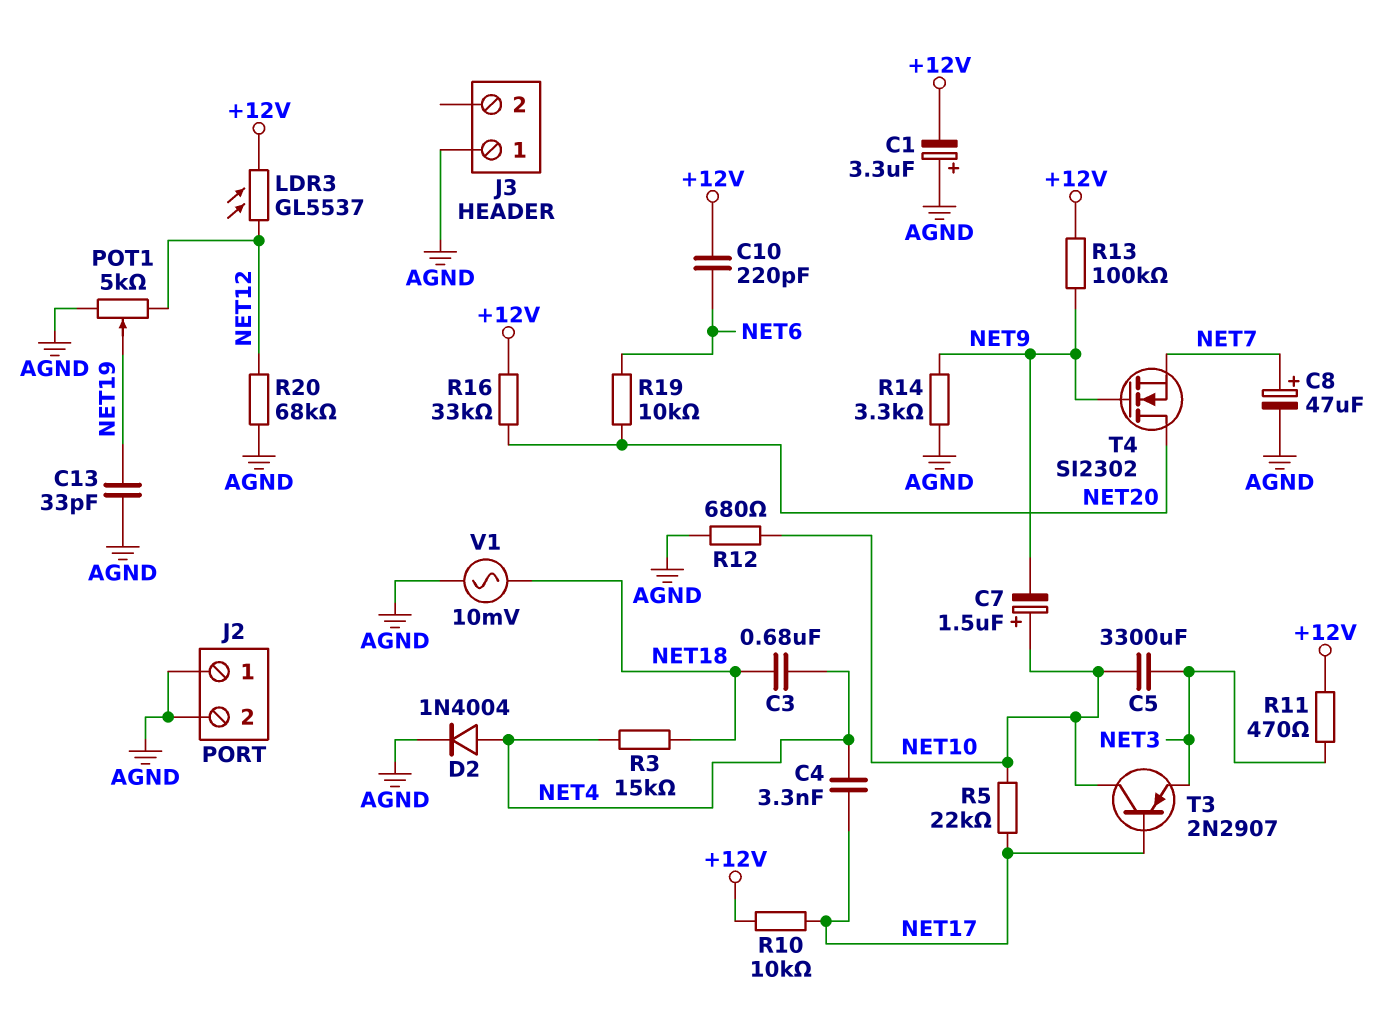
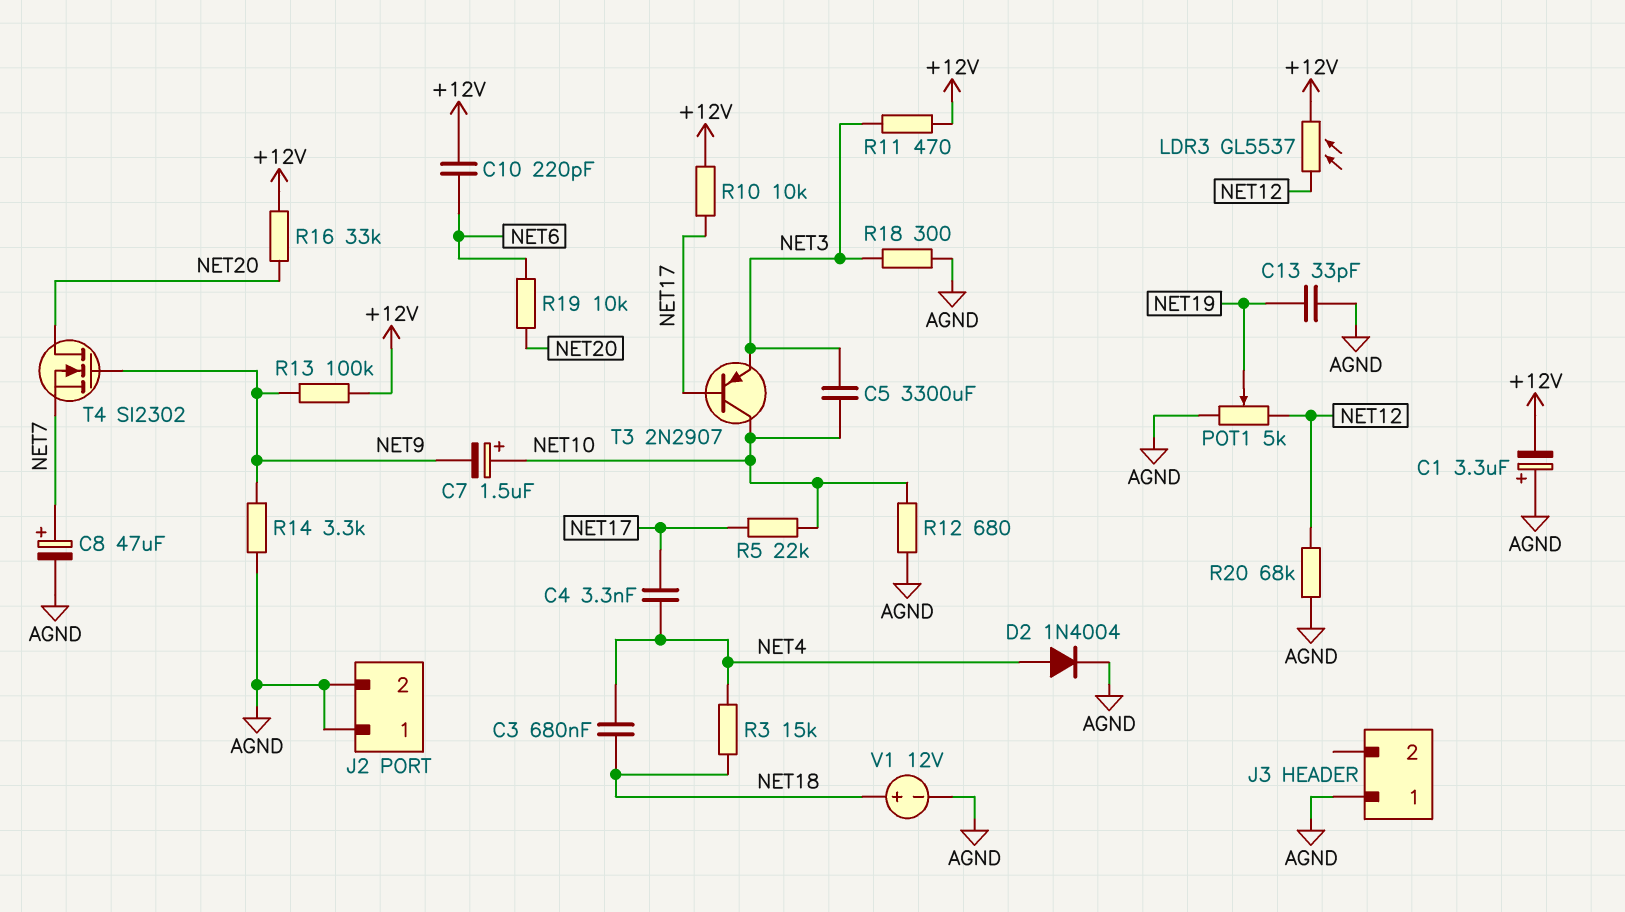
R18: none -> 300 (AGND, NET3)
V1: AC 10mV (AGND, NET18) -> 12V (plus NET18, minus AGND)

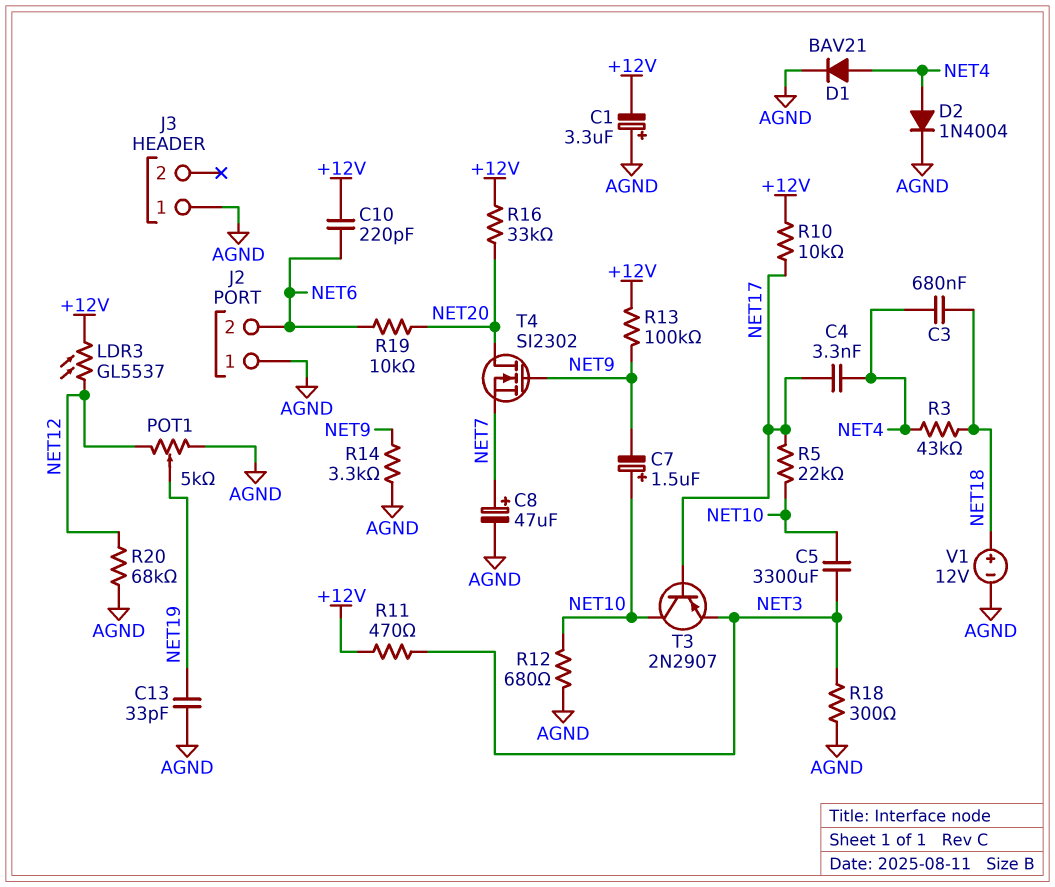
D1: none -> diode BAV21 (A NET4, K AGND)
J2 pin 2: AGND -> NET6
R3: 15k (NET4, NET18) -> 43k (NET4, NET18)

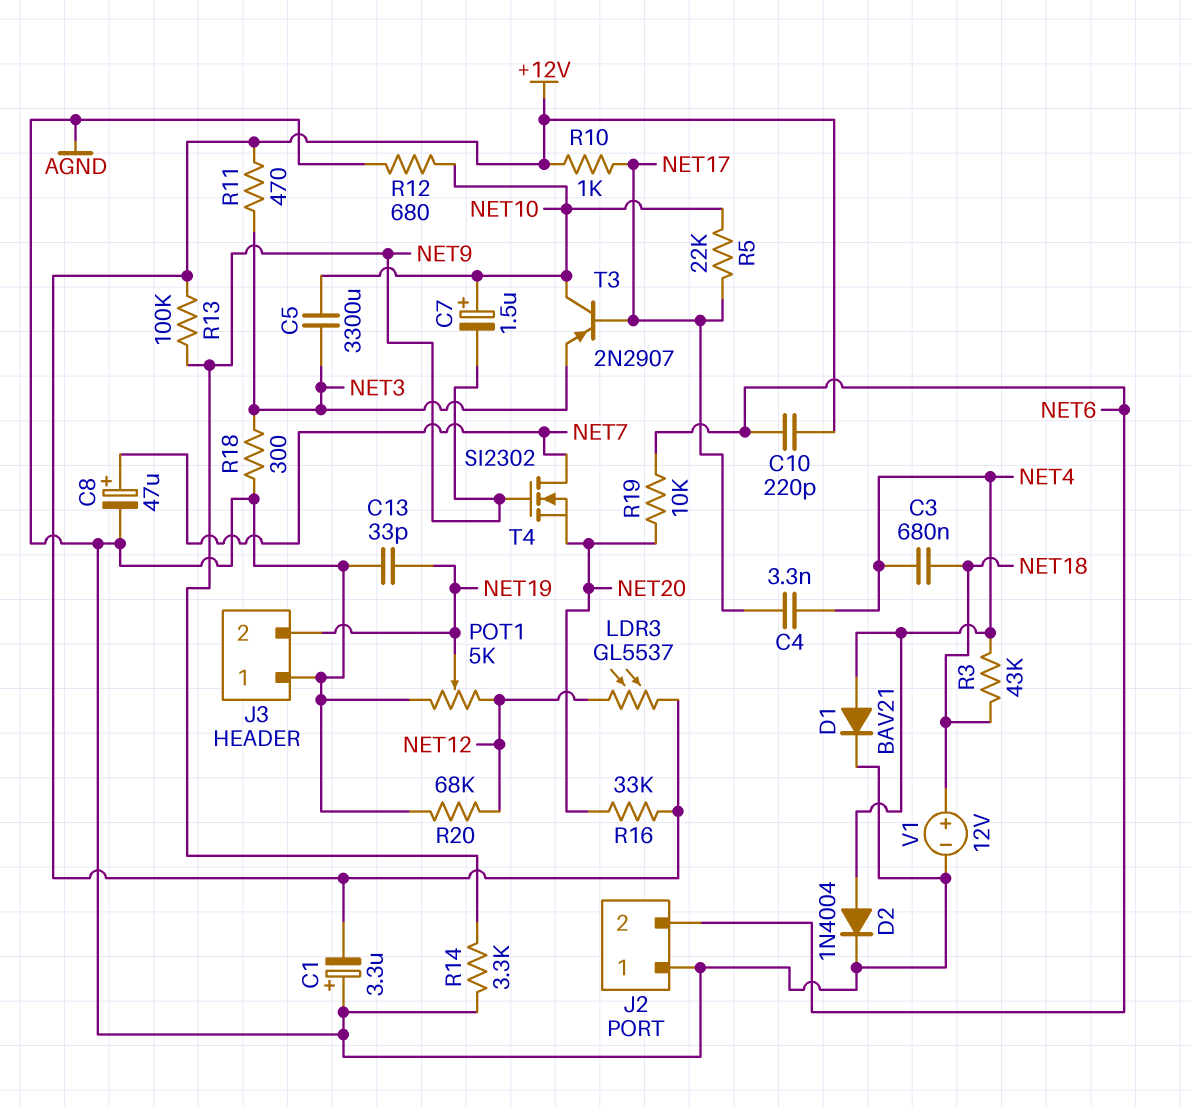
J3 pin 2: none -> NET19
R10: 10k (+12V, NET17) -> 1k (+12V, NET17)
T4: NMOS SI2302 (G NET9, D NET20, S NET7) -> NMOS SI2302 (G NET9, D NET7, S NET20)

